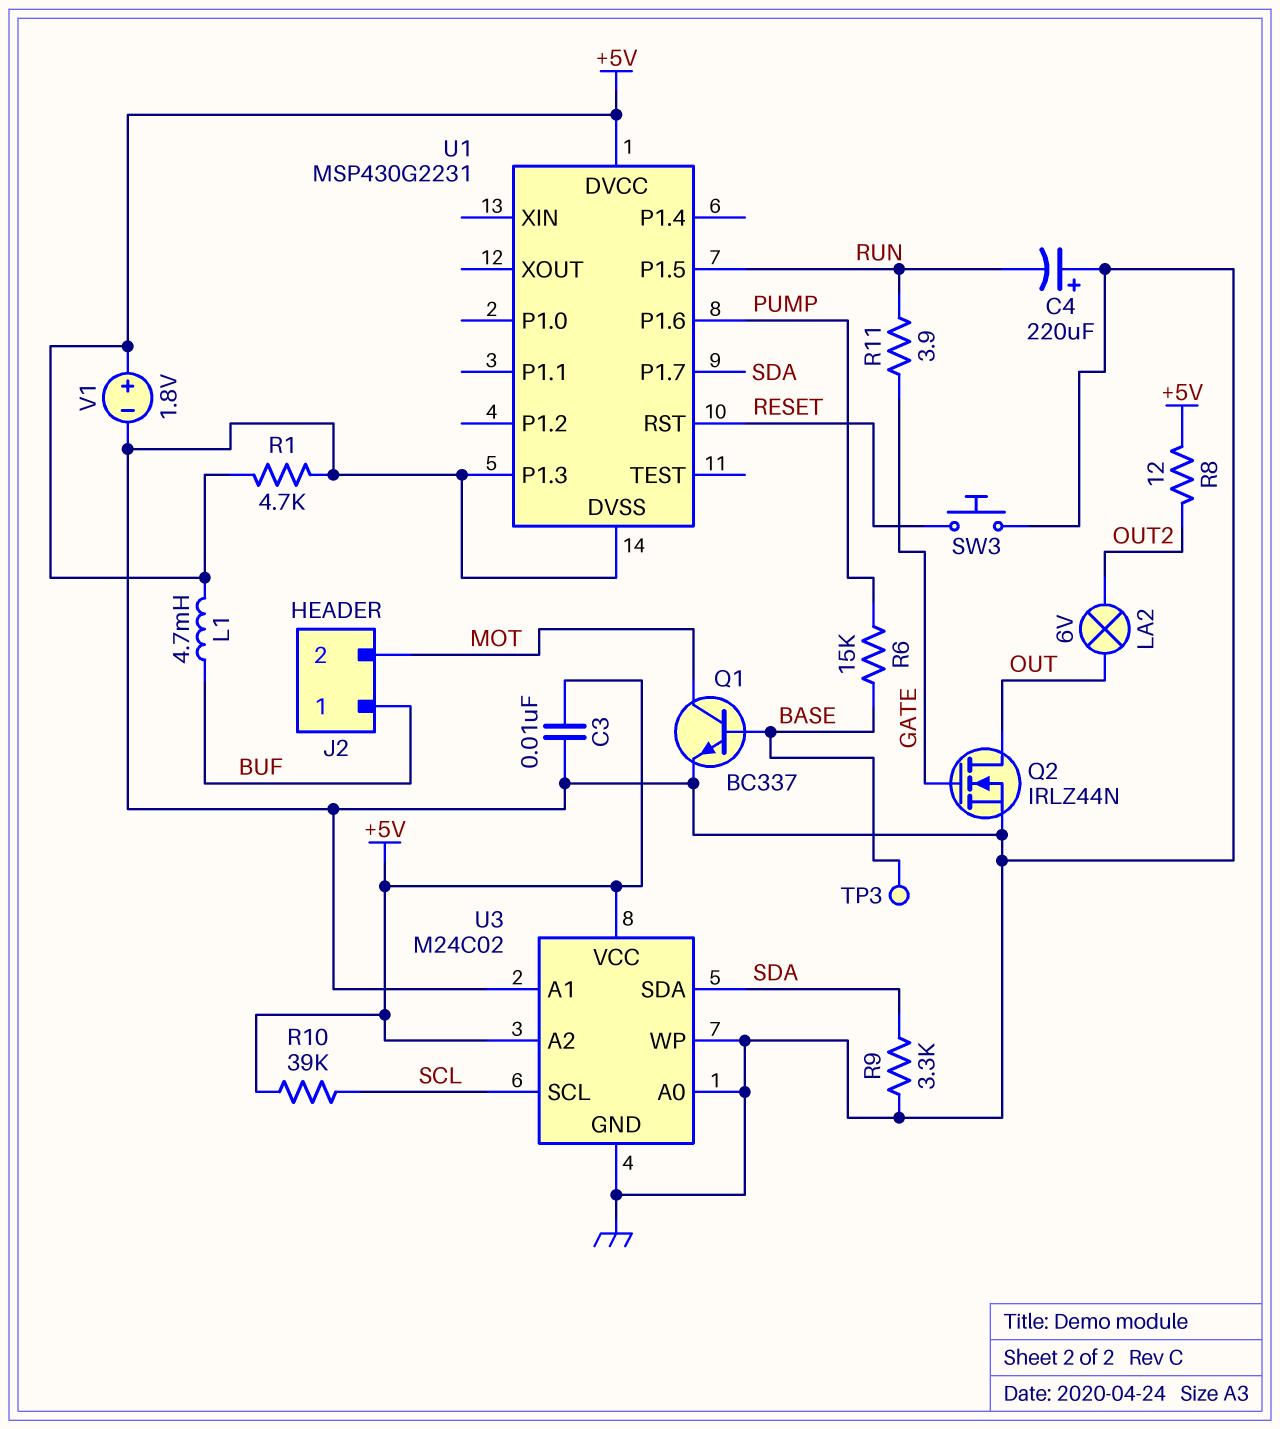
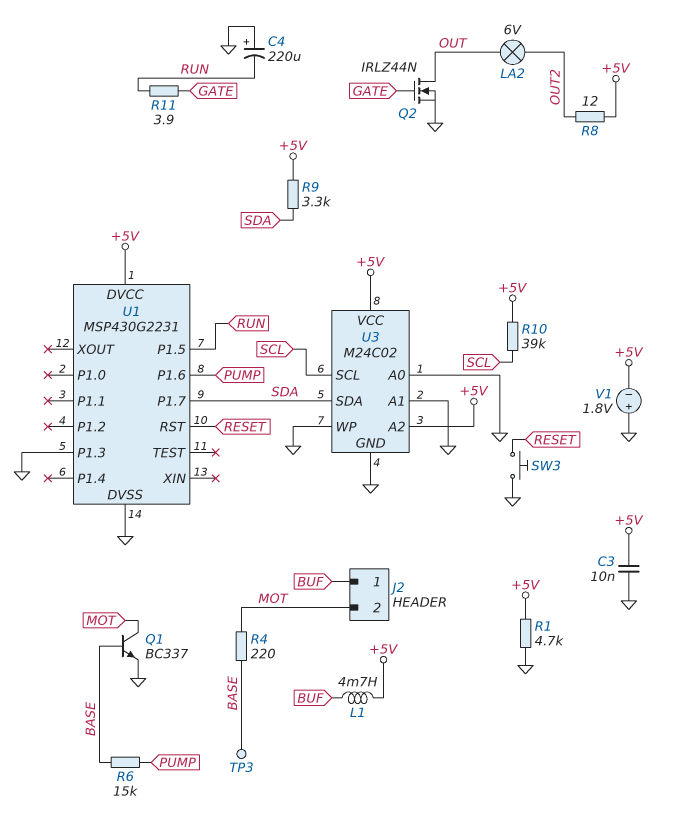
R4: none -> 220 (BASE, MOT)
R9: 3.3k (GND, SDA) -> 3.3k (+5V, SDA)
V1: 1.8V (plus +5V, minus GND) -> 1.8V (plus GND, minus +5V)

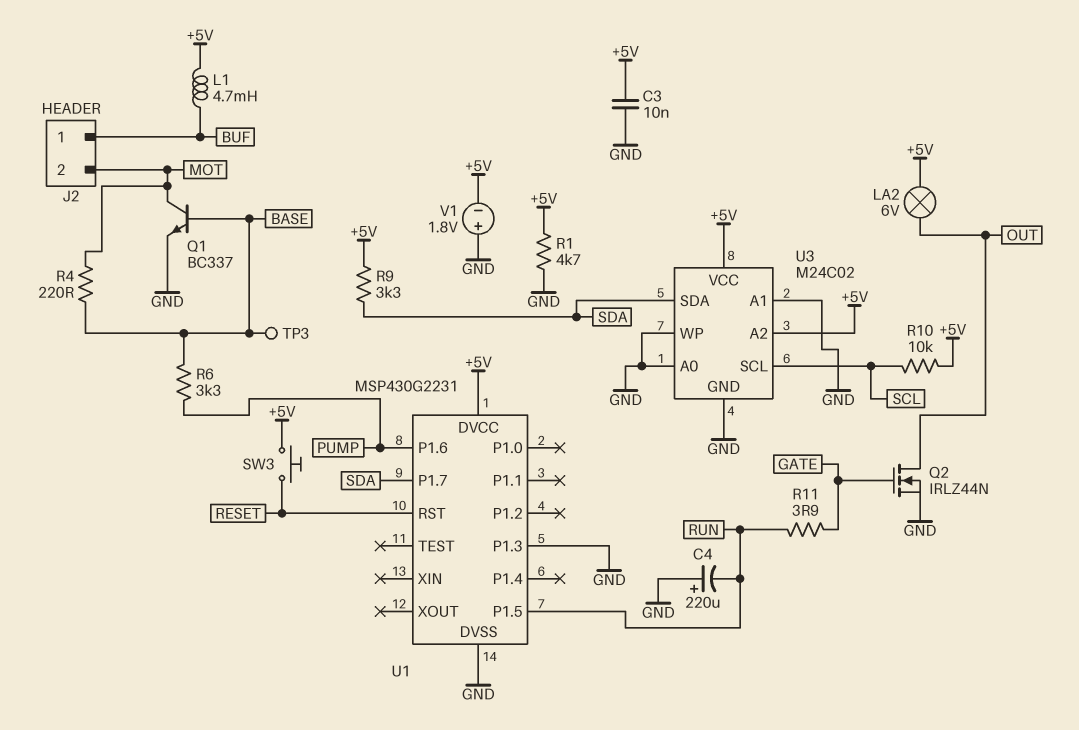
LA2: lamp 6V (OUT, OUT2) -> lamp 6V (+5V, OUT)
R6: 15k (BASE, PUMP) -> 3.3k (BASE, PUMP)
R8: 12 (+5V, OUT2) -> none
R10: 39k (+5V, SCL) -> 10k (+5V, SCL)
SW3: button (GND, RESET) -> button (+5V, RESET)

